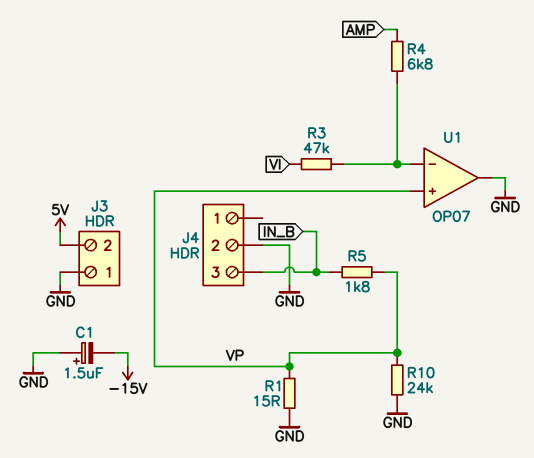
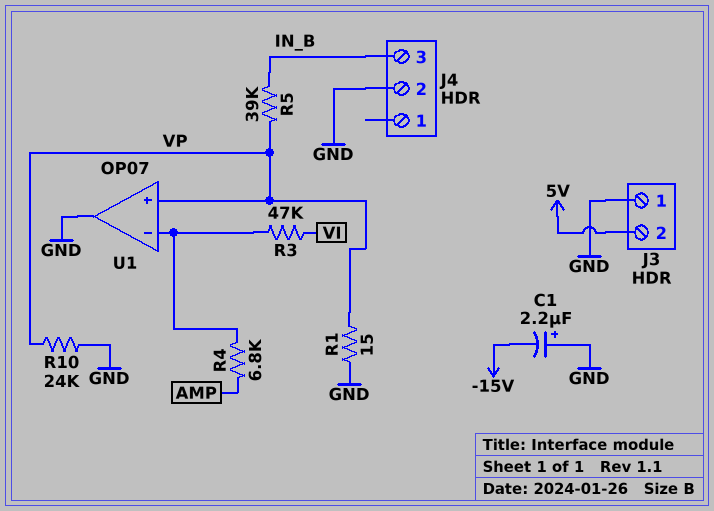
C1: 1.5uF (plus GND, minus -15V) -> 2.2uF (plus GND, minus -15V)
R5: 1.8k (IN_B, VP) -> 39k (IN_B, VP)

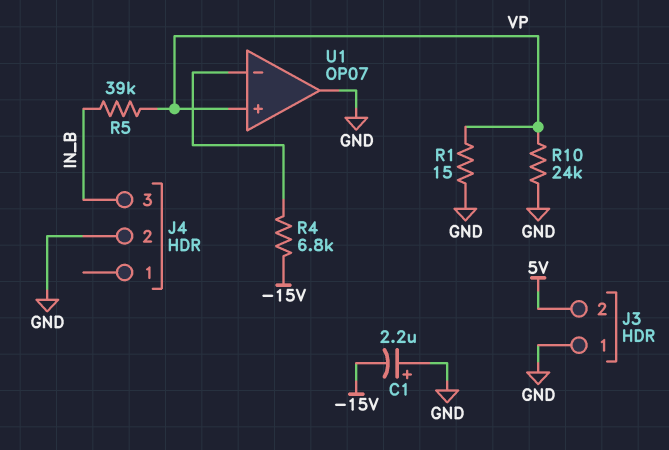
R3: 47k (U1/in-, VI) -> none
R4: 6.8k (AMP, U1/in-) -> 6.8k (-15V, U1/in-)

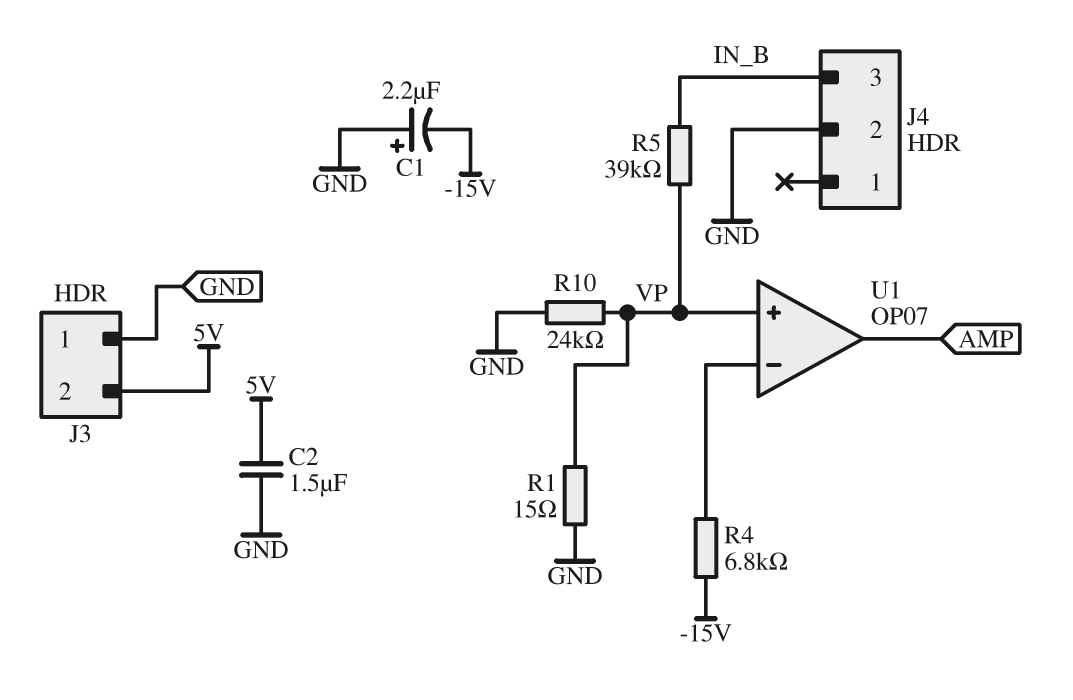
C2: none -> 1.5uF (5V, GND)
U1 pin out: GND -> AMP

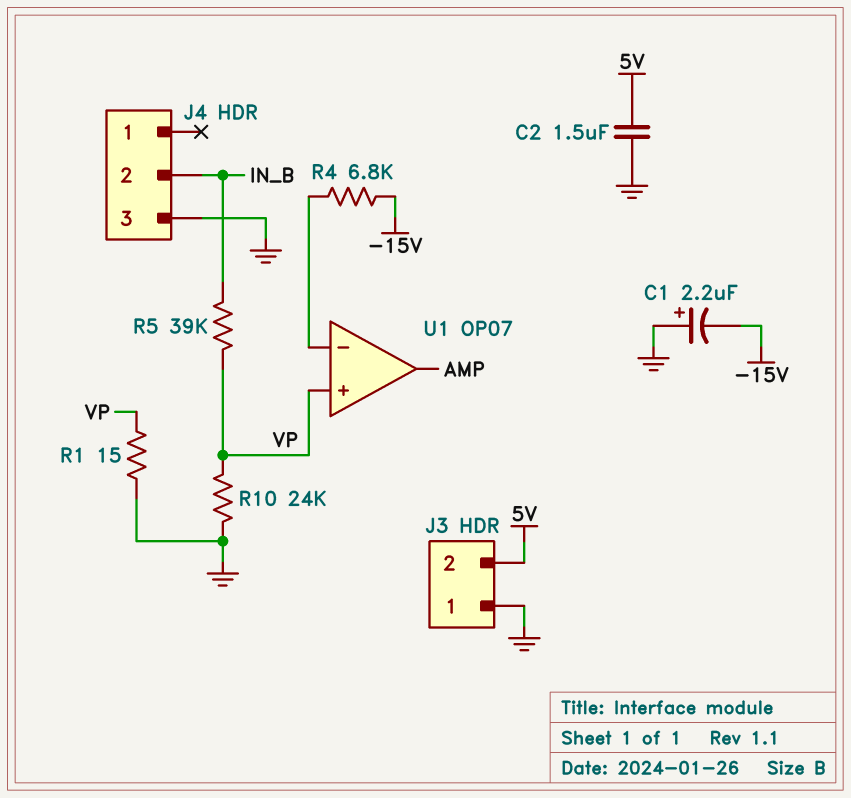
J4 pin 2: GND -> IN_B
J4 pin 3: IN_B -> GND

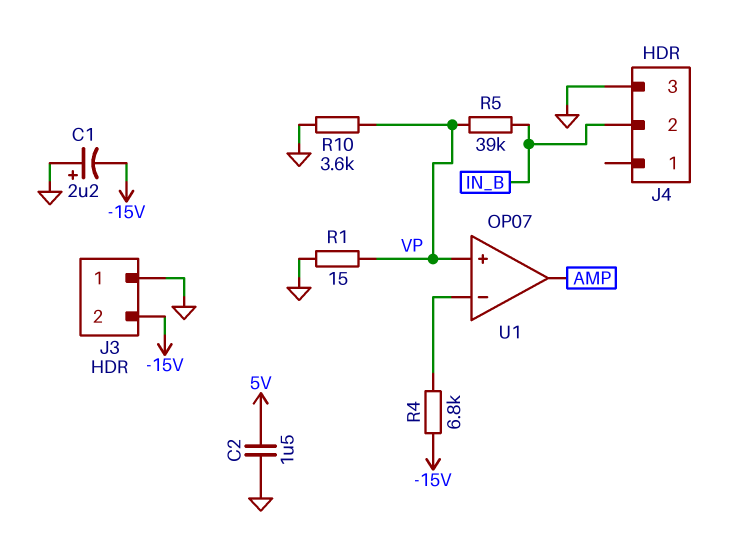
J3 pin 2: 5V -> -15V
R10: 24k (GND, VP) -> 3.6k (GND, VP)

